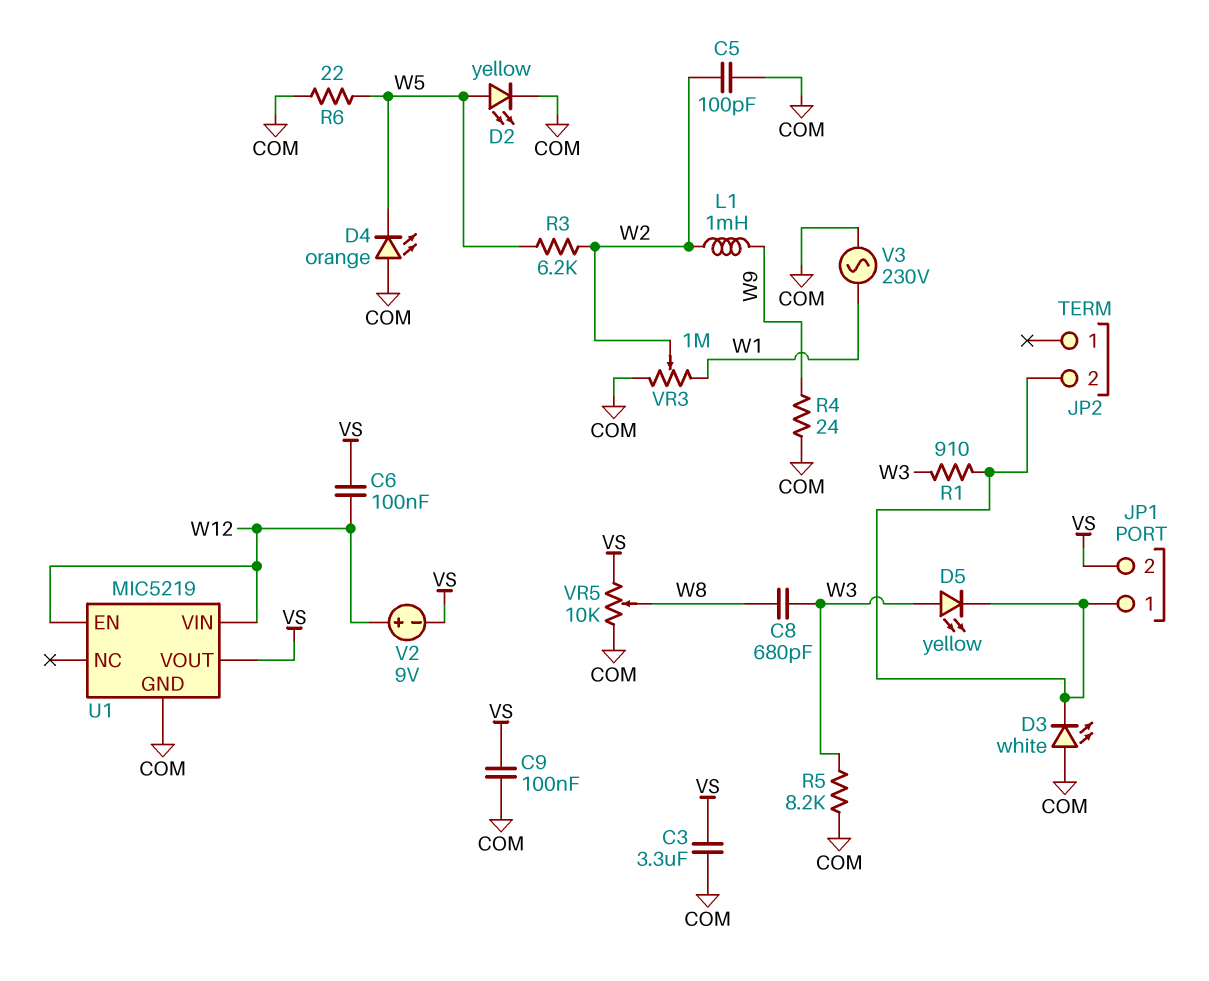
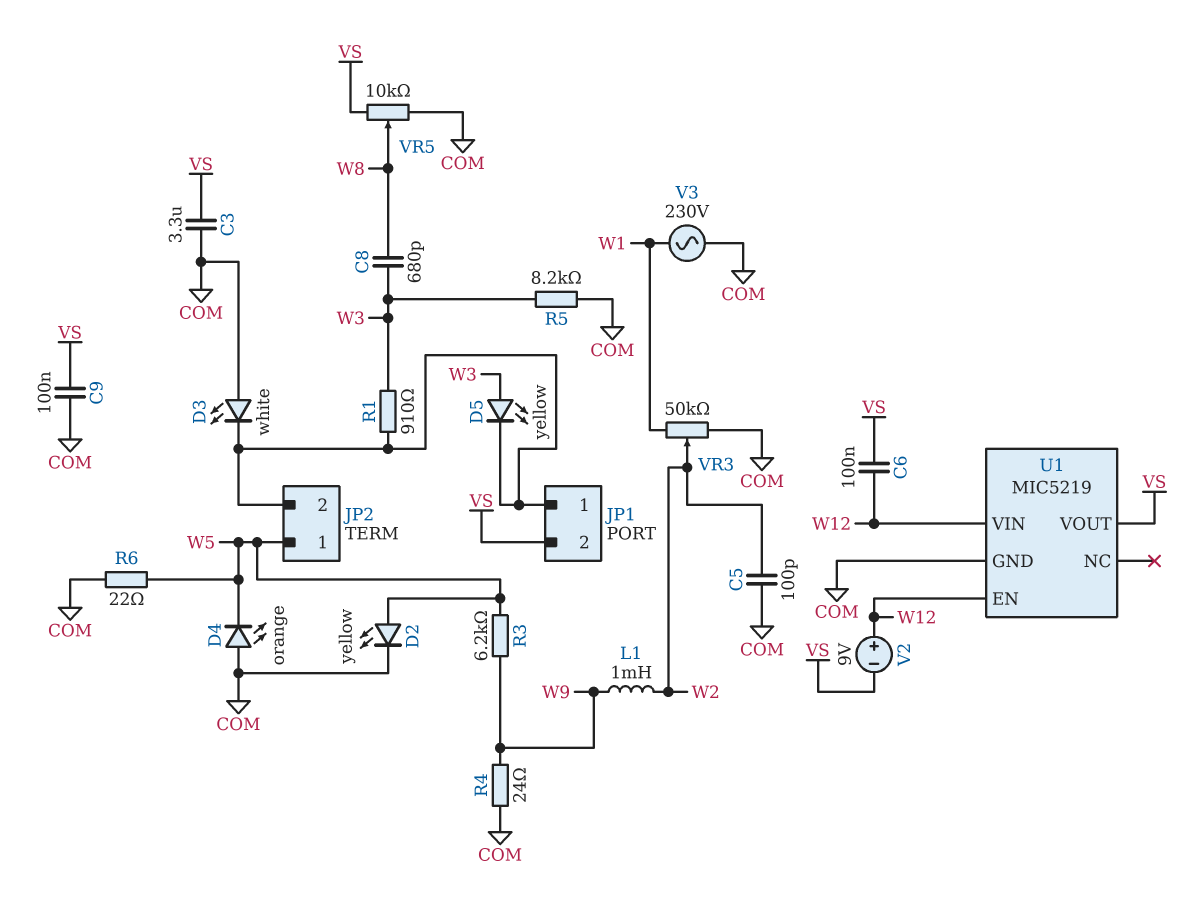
JP2 pin 1: none -> W5
R3: 6.2k (W2, W5) -> 6.2k (W5, W9)
VR3: 1M (COM, W1, wiper W2) -> 50k (COM, W1, wiper W2)

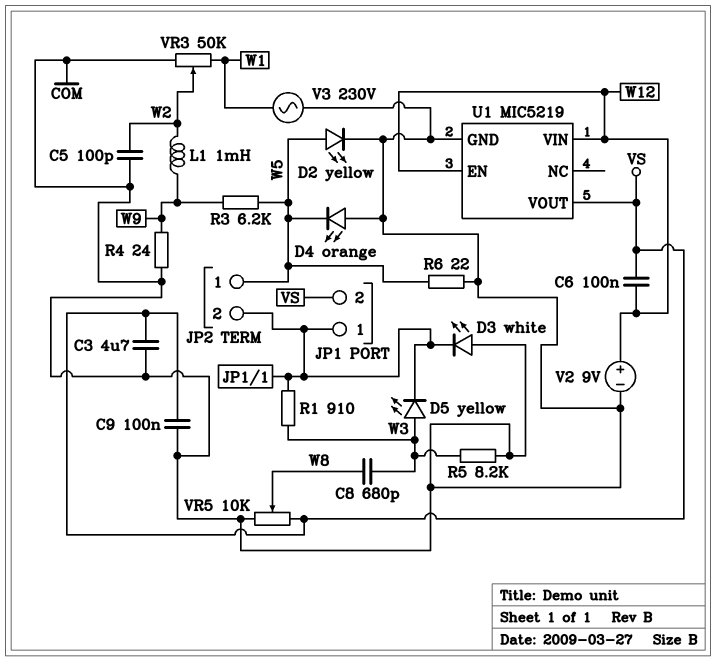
C3: 3.3uF (COM, VS) -> 4.7uF (COM, VS)
V2: 9V (plus W12, minus VS) -> 9V (plus W12, minus COM)

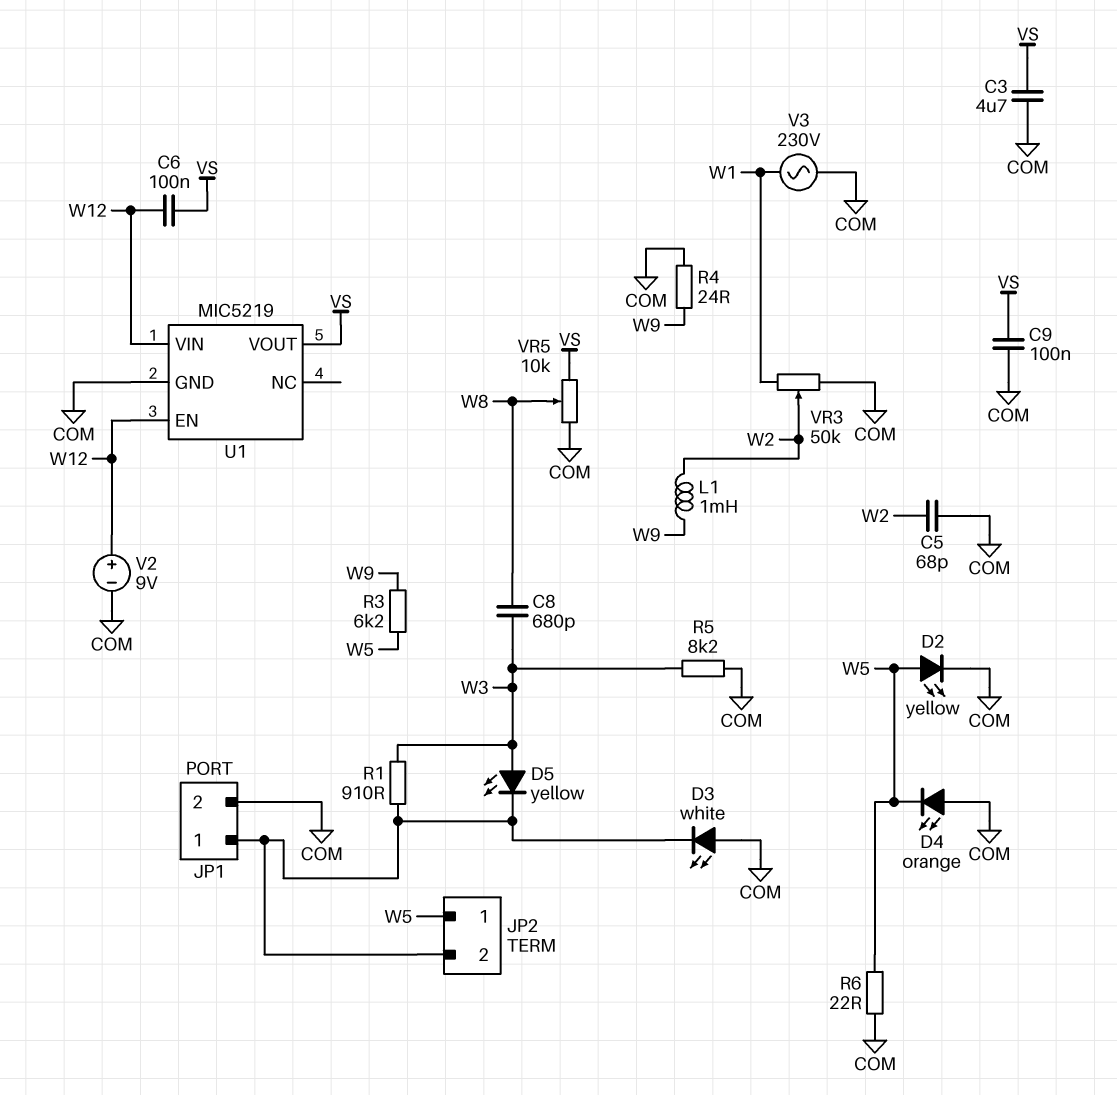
C5: 100pF (COM, W2) -> 68pF (COM, W2)
JP1 pin 2: VS -> COM

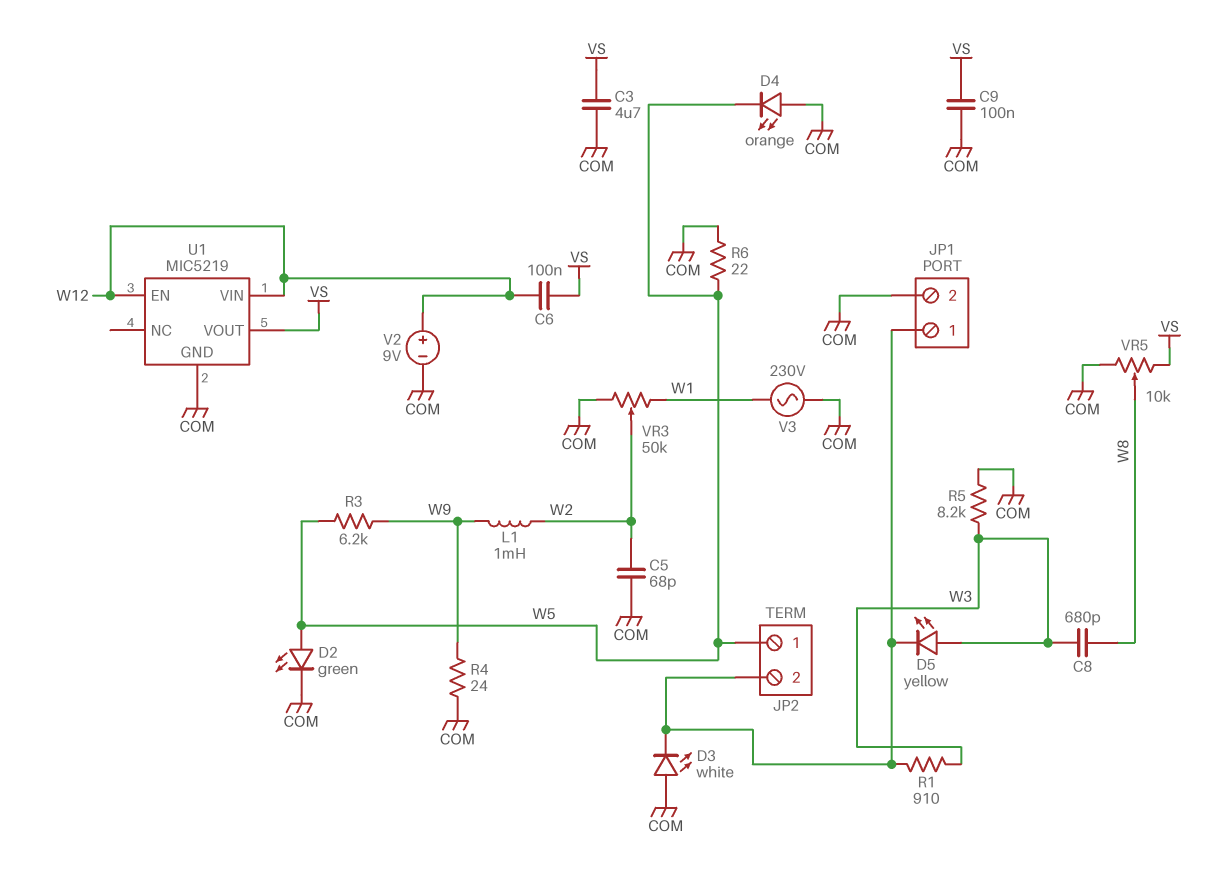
D2: LED yellow (A W5, K COM) -> LED green (A W5, K COM)

